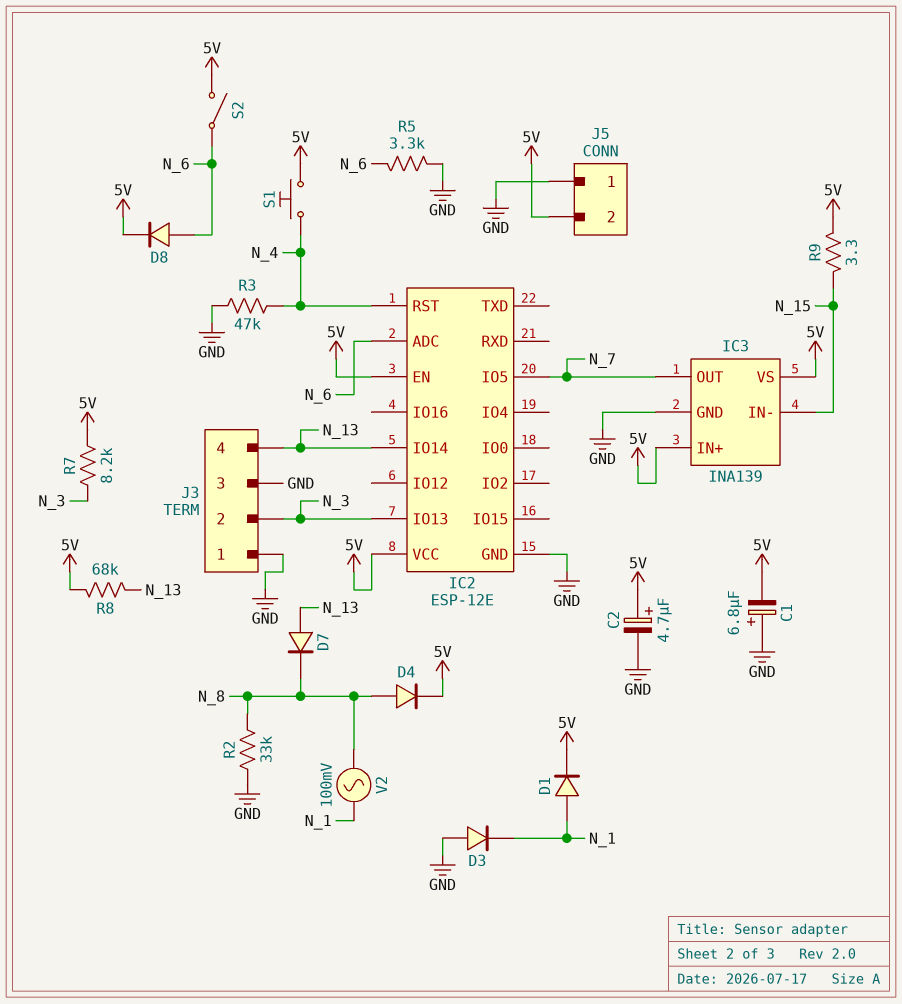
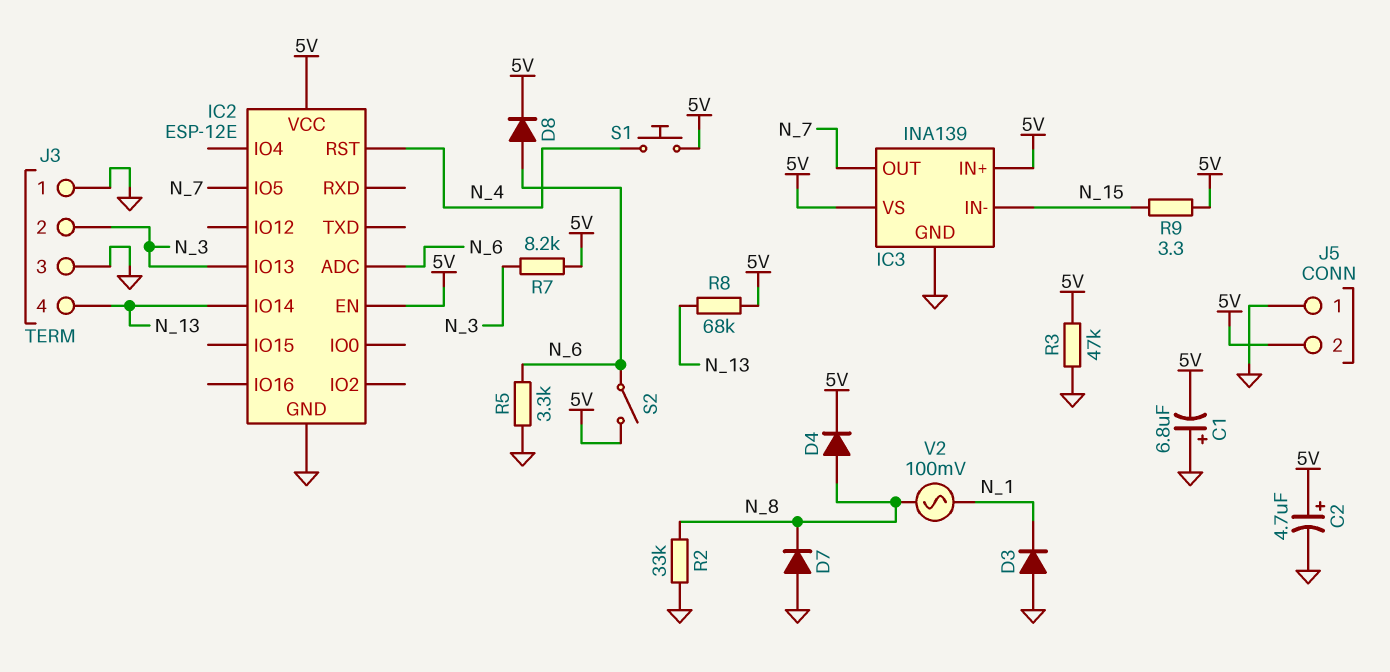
D1: diode (A N_1, K 5V) -> none
D7: diode (A N_13, K N_8) -> diode (A GND, K N_8)
R3: 47k (GND, N_4) -> 47k (5V, GND)

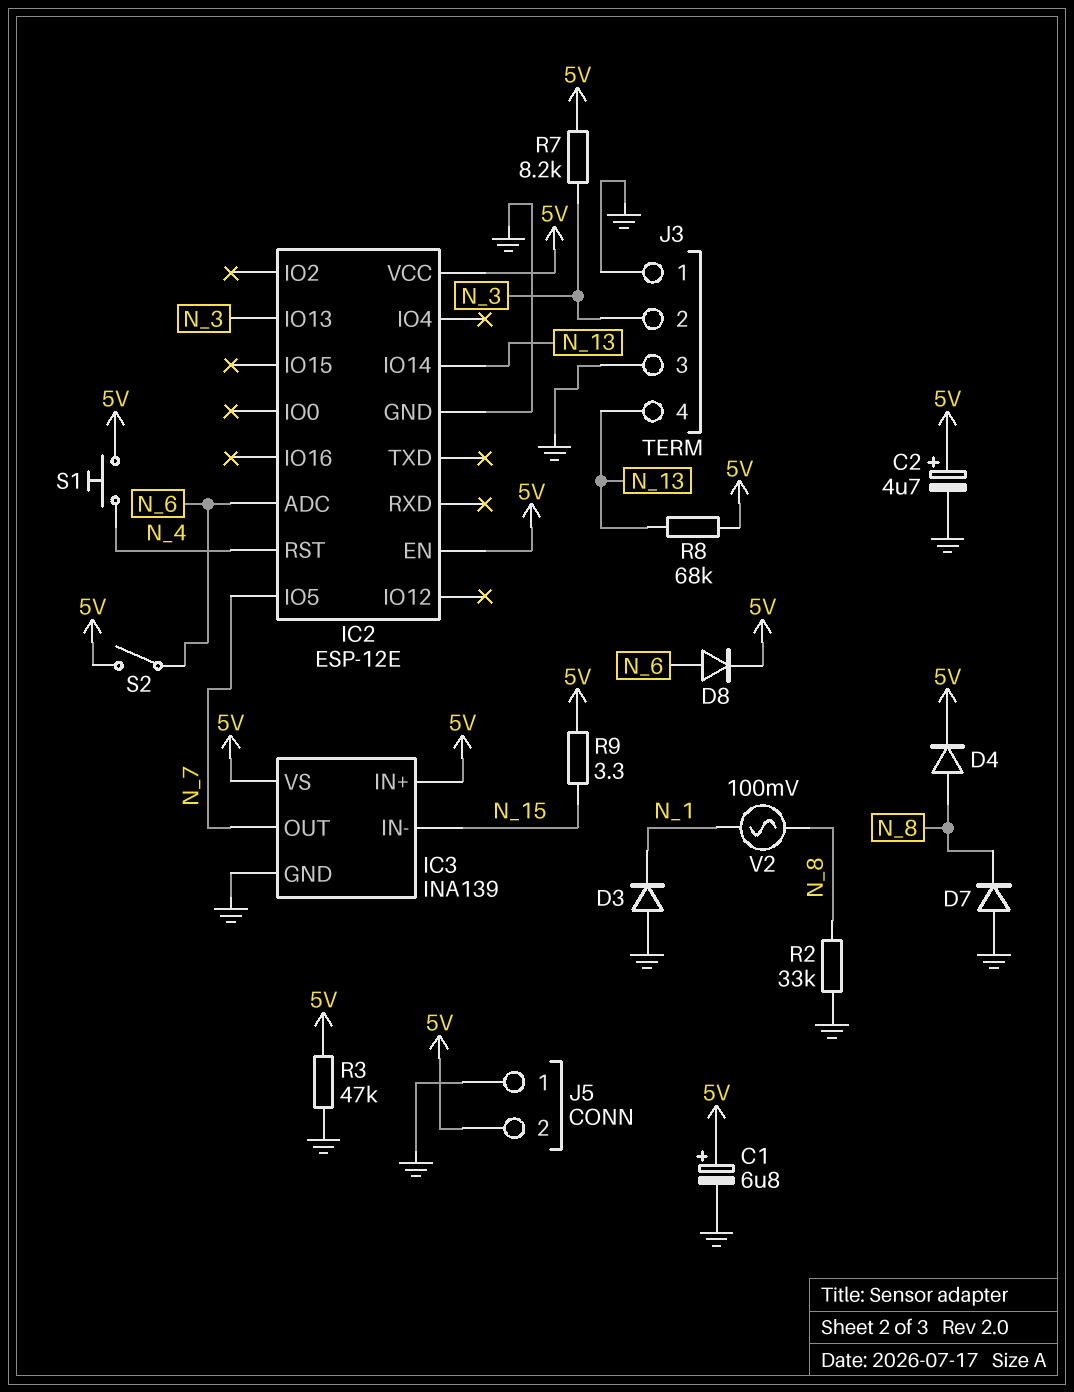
C1: 6.8uF (plus GND, minus 5V) -> 6.8uF (plus 5V, minus GND)
R5: 3.3k (GND, N_6) -> none

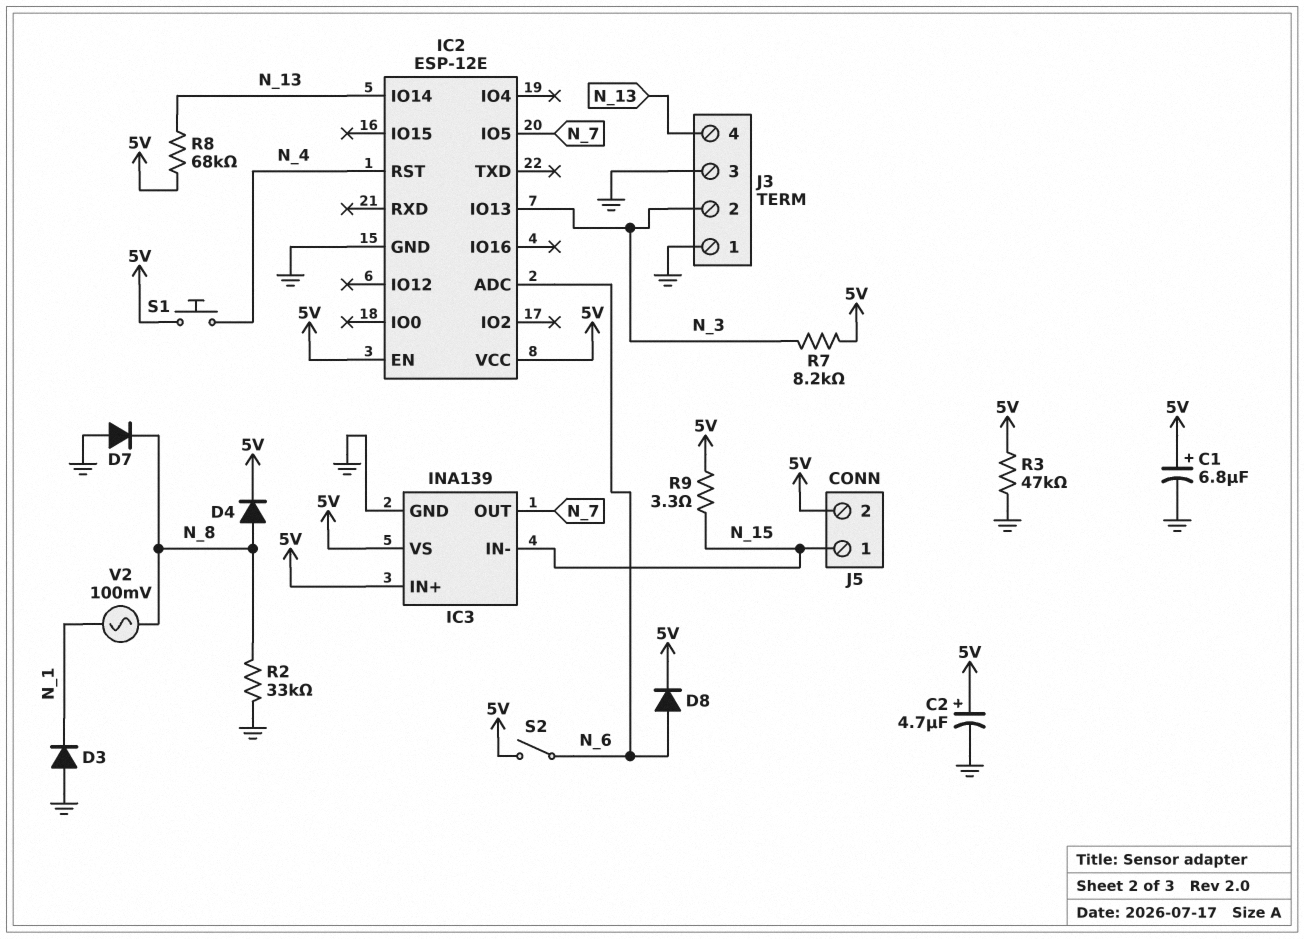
J5 pin 1: GND -> N_15

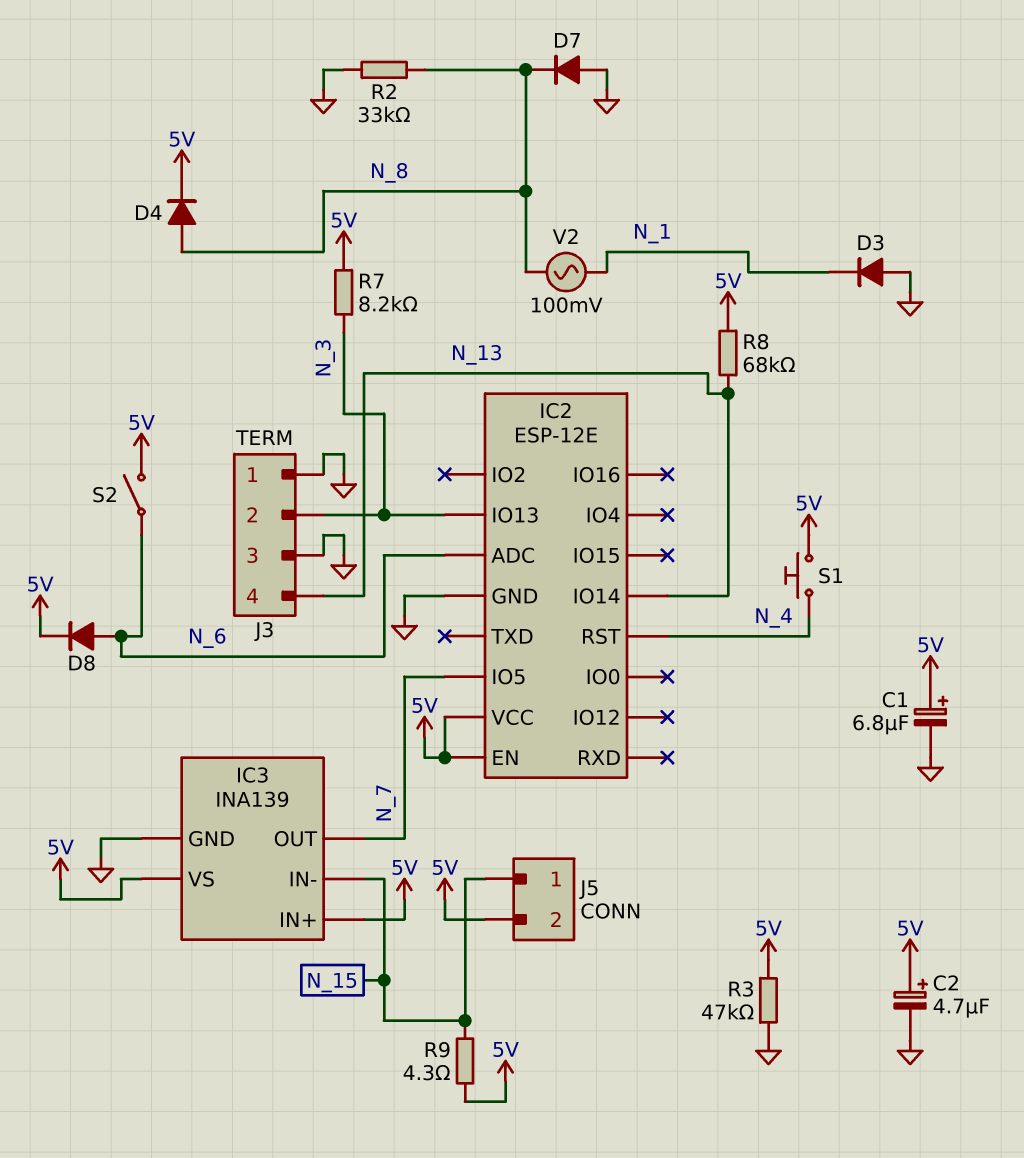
R9: 3.3 (5V, N_15) -> 4.3 (5V, N_15)

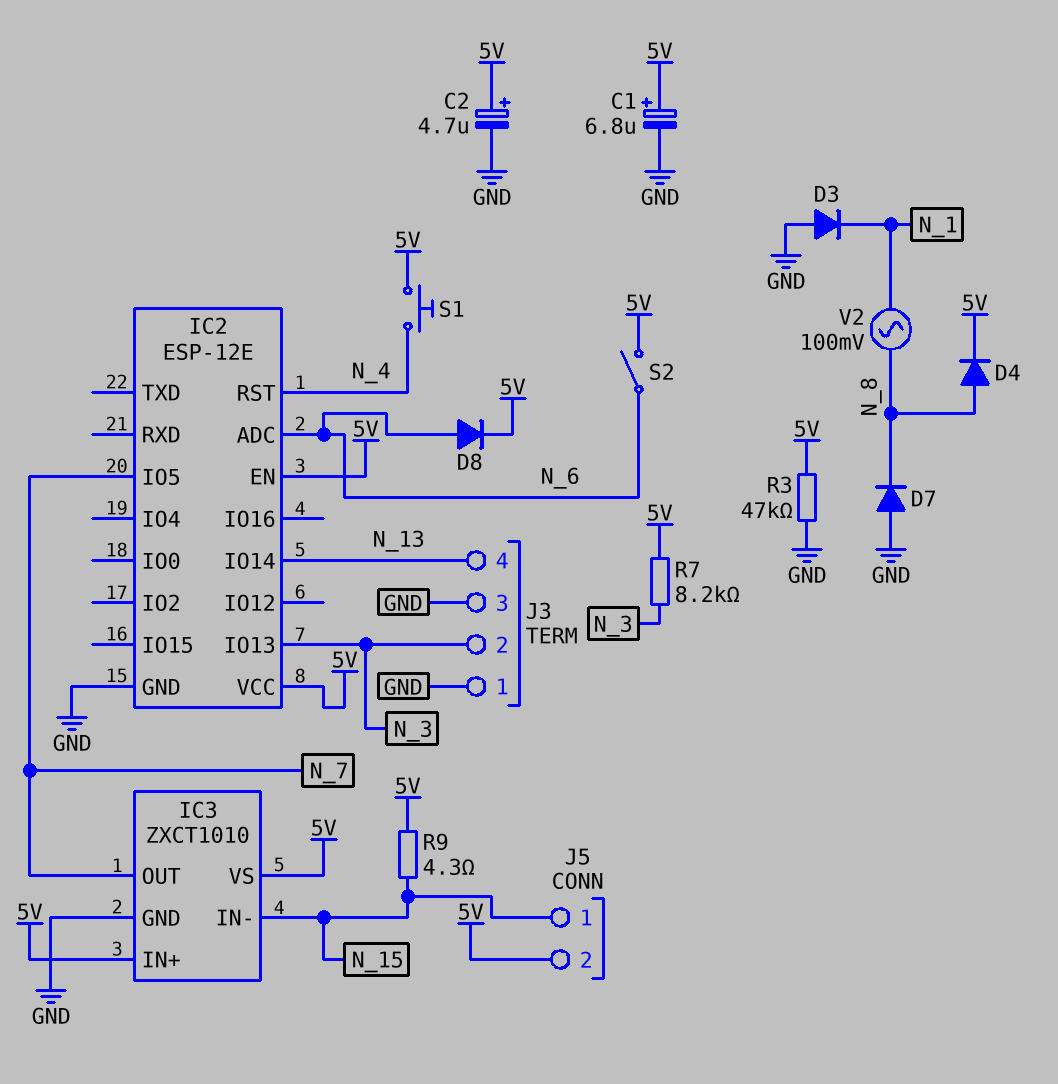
IC3: INA139 -> ZXCT1010
R2: 33k (GND, N_8) -> none
R8: 68k (5V, N_13) -> none

